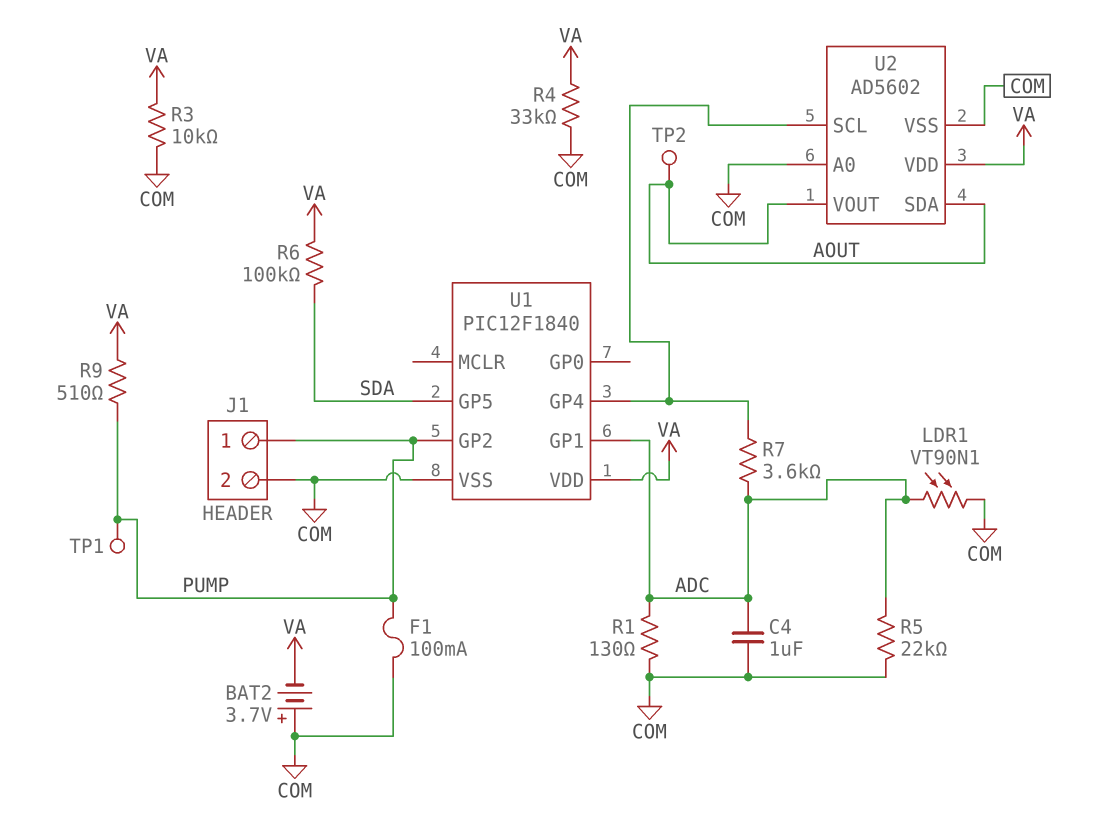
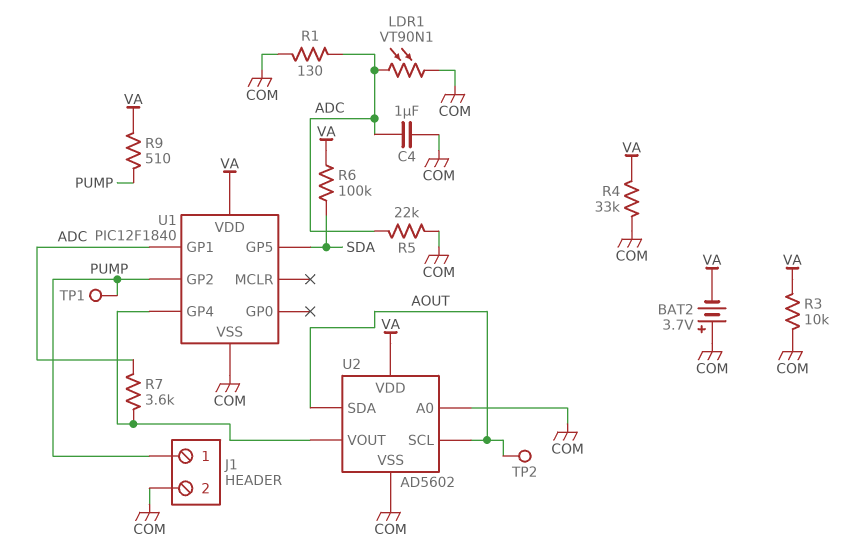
F1: 100mA (COM, PUMP) -> none
U2 pin SCL: U1/GP4 -> AOUT
U2 pin VOUT: AOUT -> U1/GP4

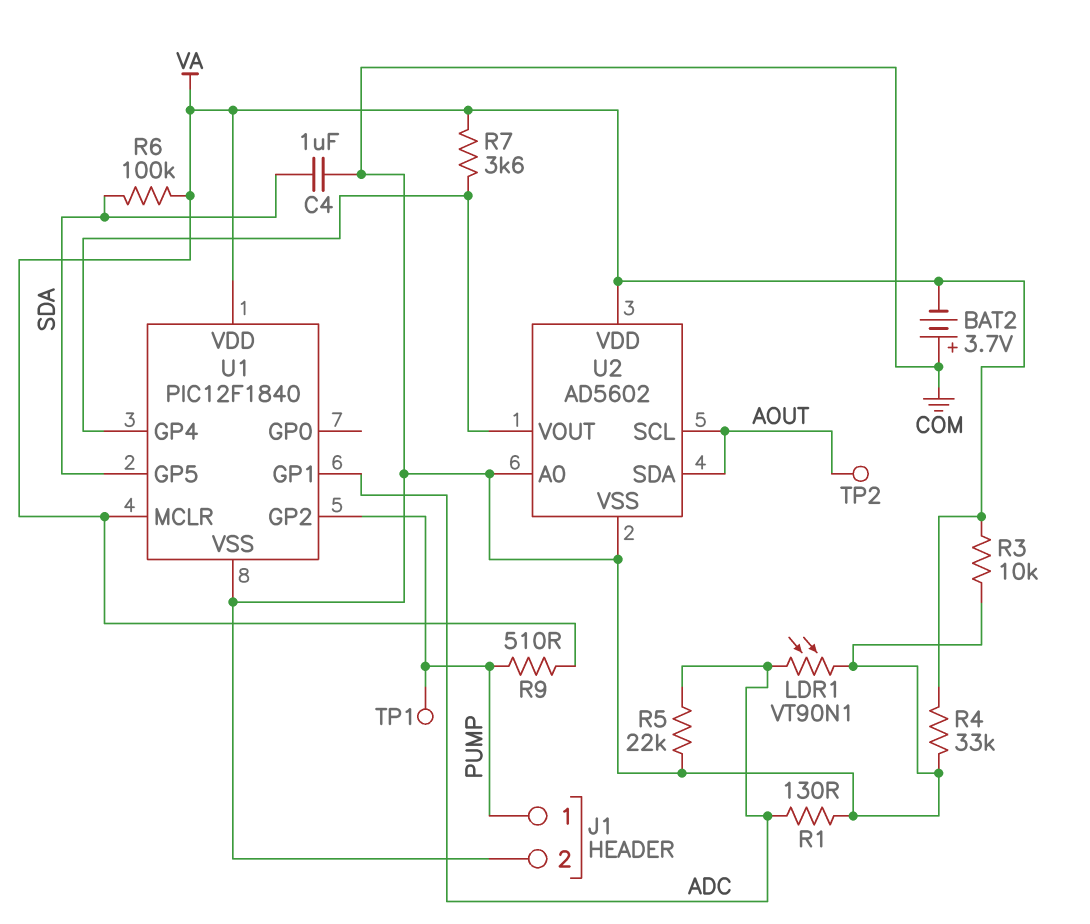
C4: 1uF (ADC, COM) -> 1uF (COM, SDA)
R7: 3.6k (ADC, U1/GP4) -> 3.6k (U1/GP4, VA)
U1 pin MCLR: none -> VA

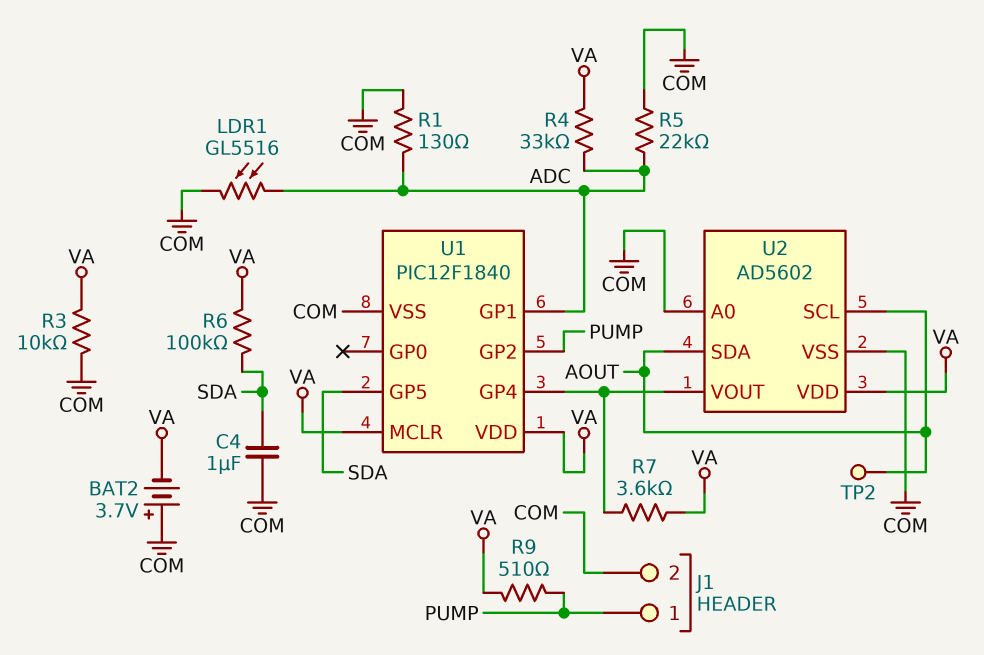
LDR1: VT90N1 (ADC, COM) -> GL5516 (ADC, COM)
R4: 33k (COM, VA) -> 33k (ADC, VA)
TP1: test point (PUMP) -> none

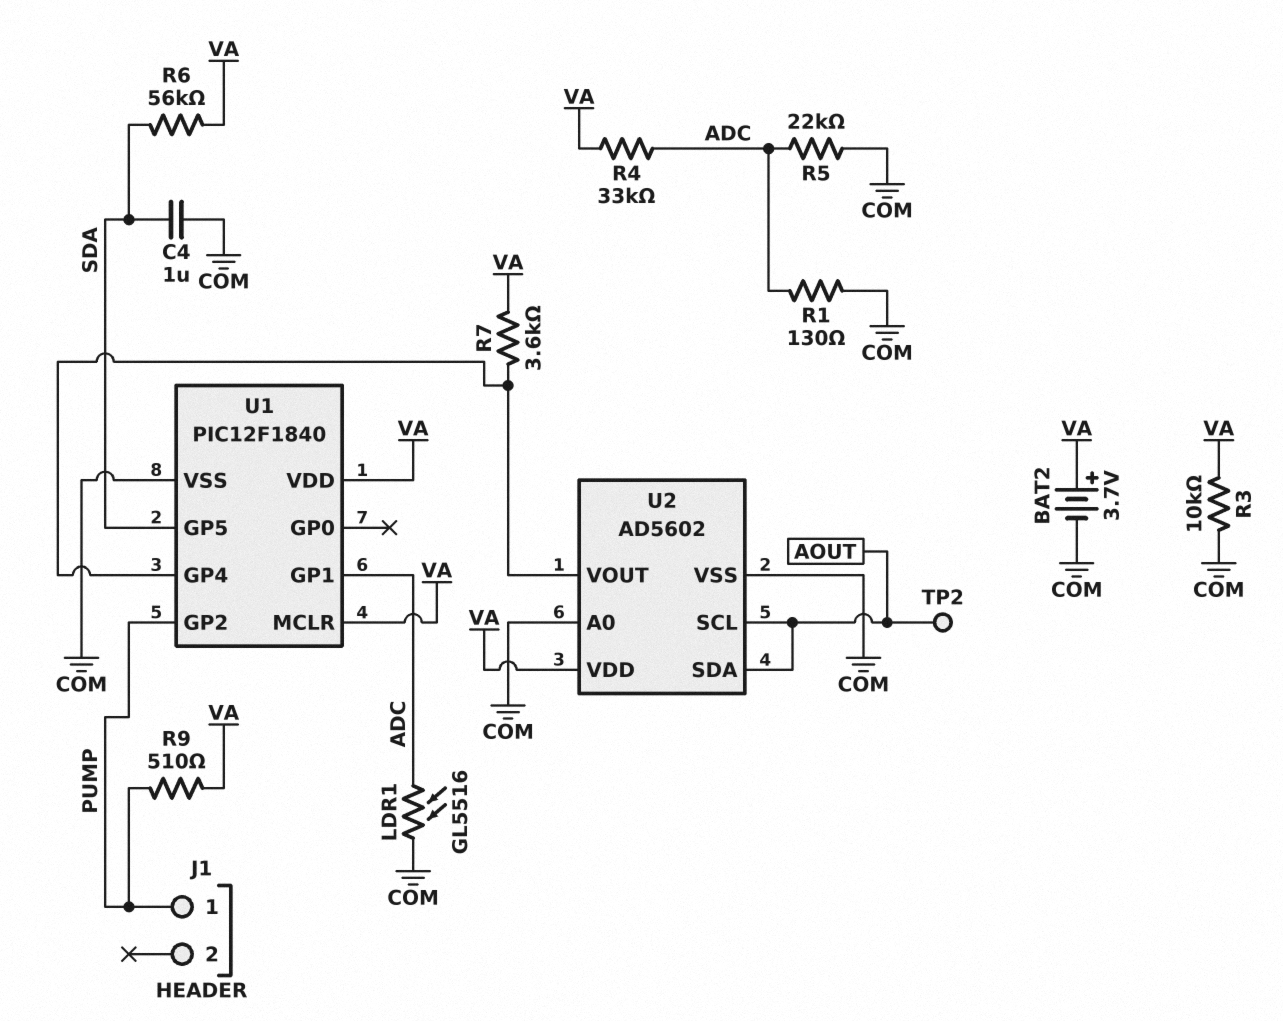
BAT2: 3.7V (plus COM, minus VA) -> 3.7V (plus VA, minus COM)
J1 pin 2: COM -> none
R6: 100k (SDA, VA) -> 56k (SDA, VA)

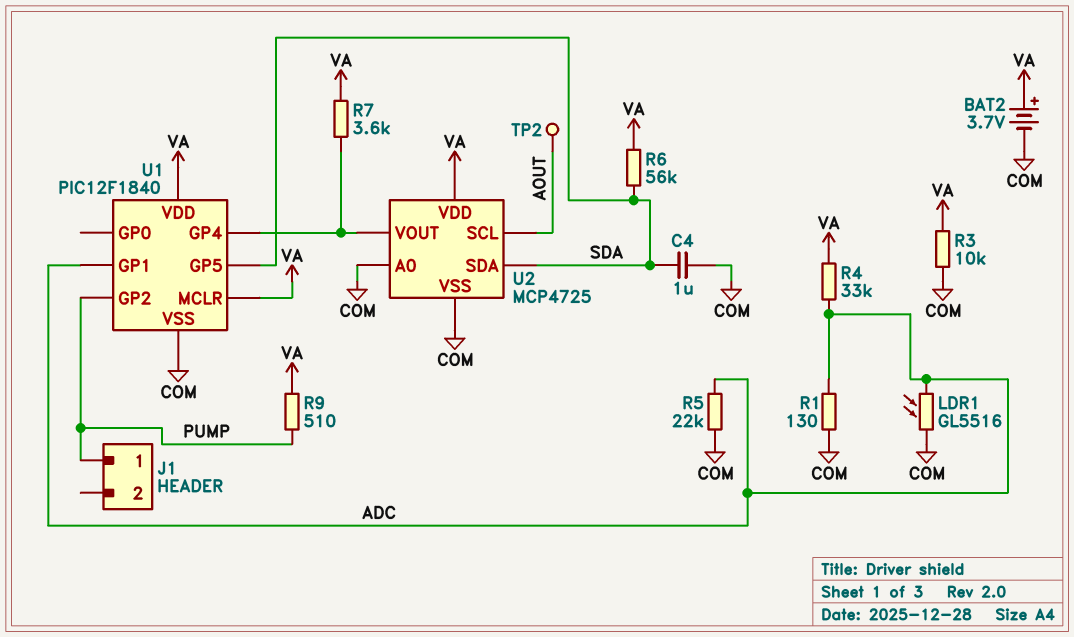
U2: AD5602 -> MCP4725
U2 pin SDA: AOUT -> SDA

